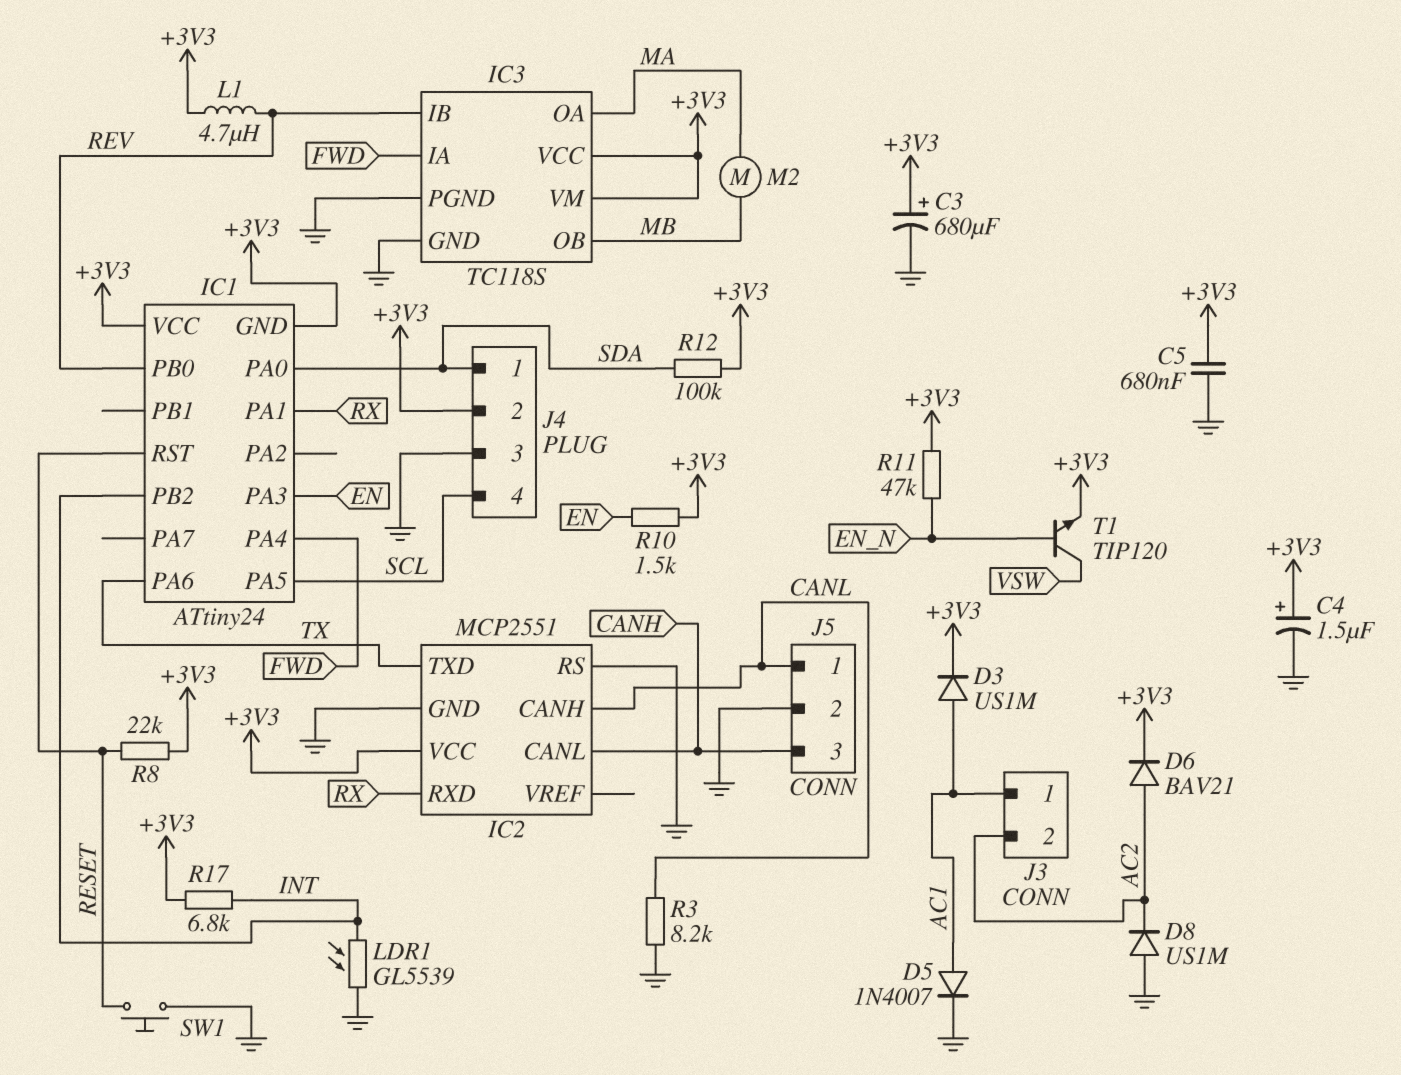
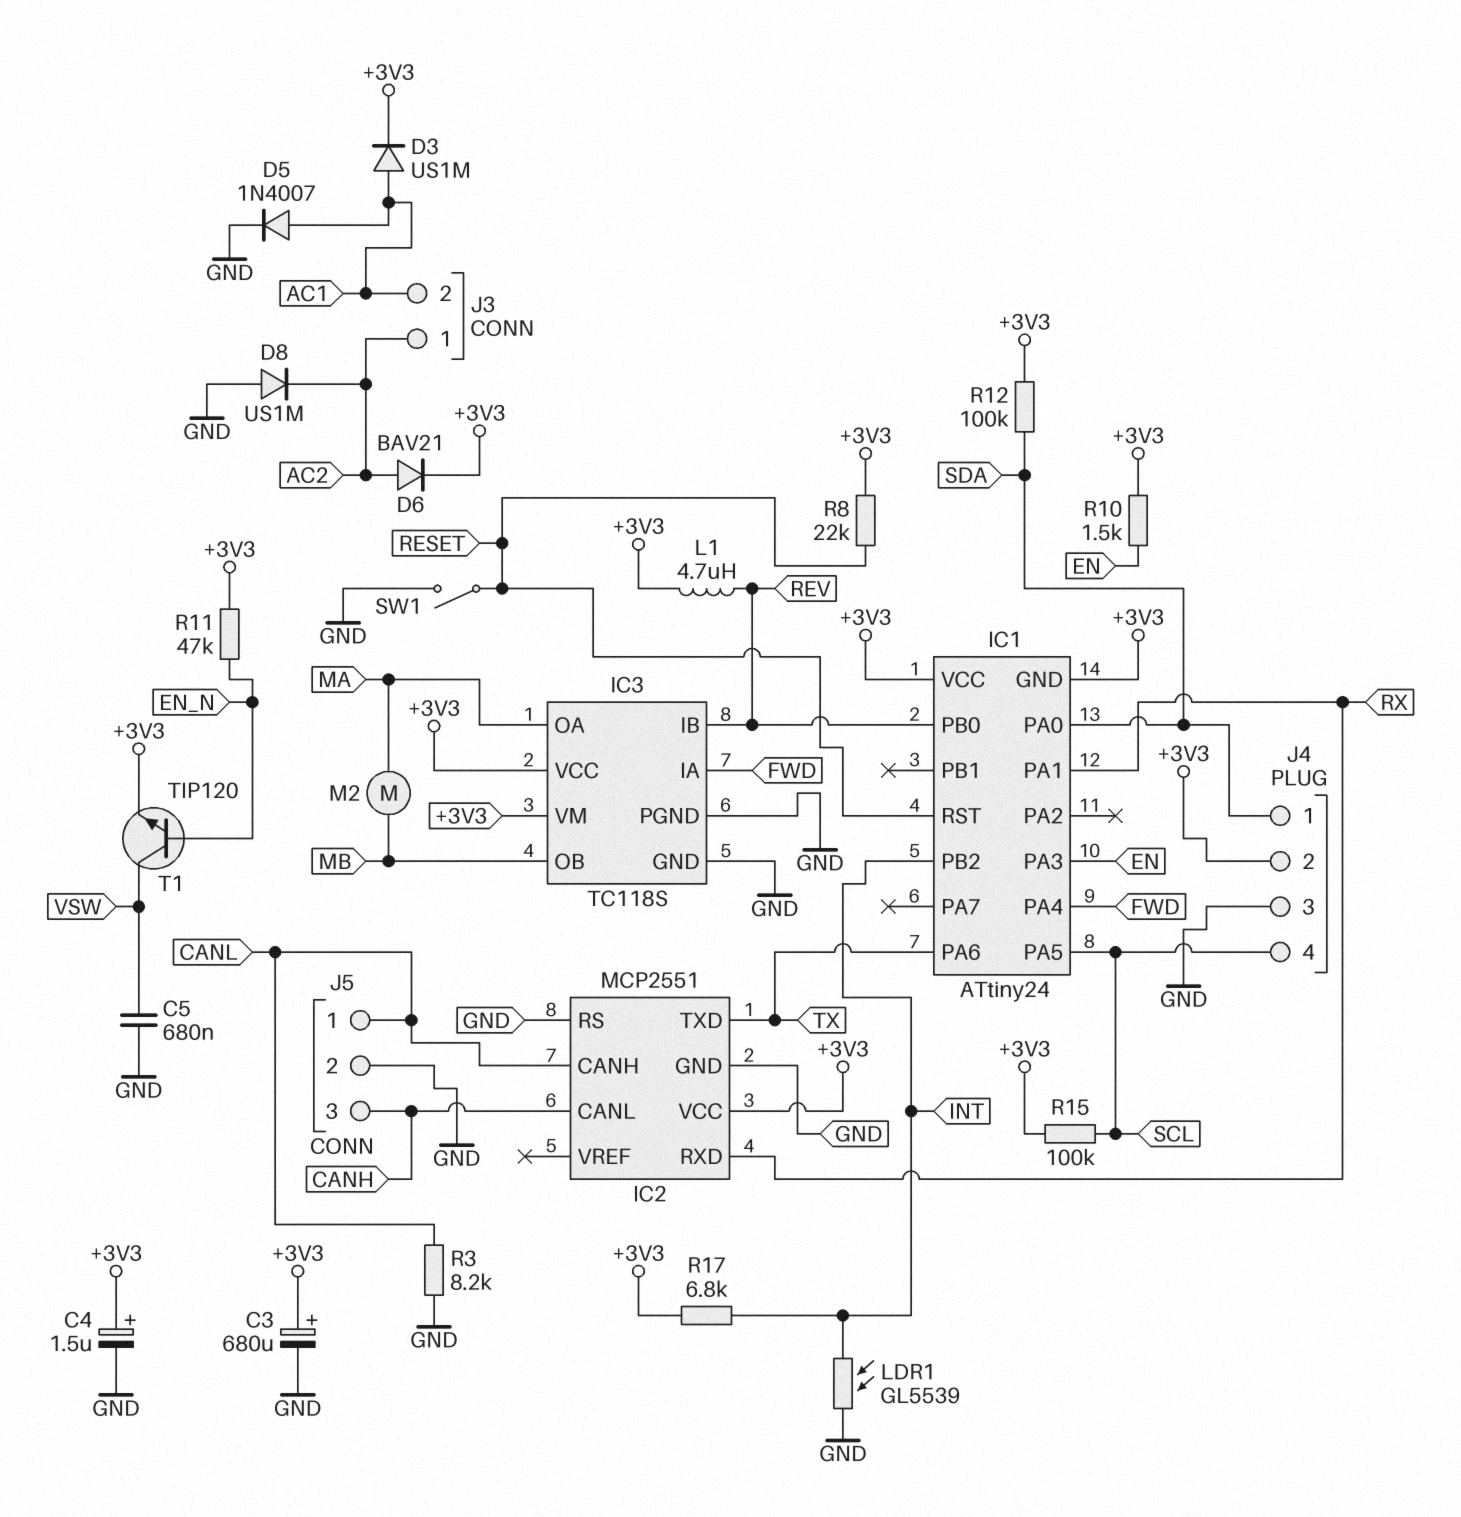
C5: 680nF (+3V3, GND) -> 680nF (GND, VSW)
J3 pin 1: AC1 -> AC2
J3 pin 2: AC2 -> AC1
R15: none -> 100k (+3V3, SCL)
SW1: button (GND, RESET) -> switch (GND, RESET)

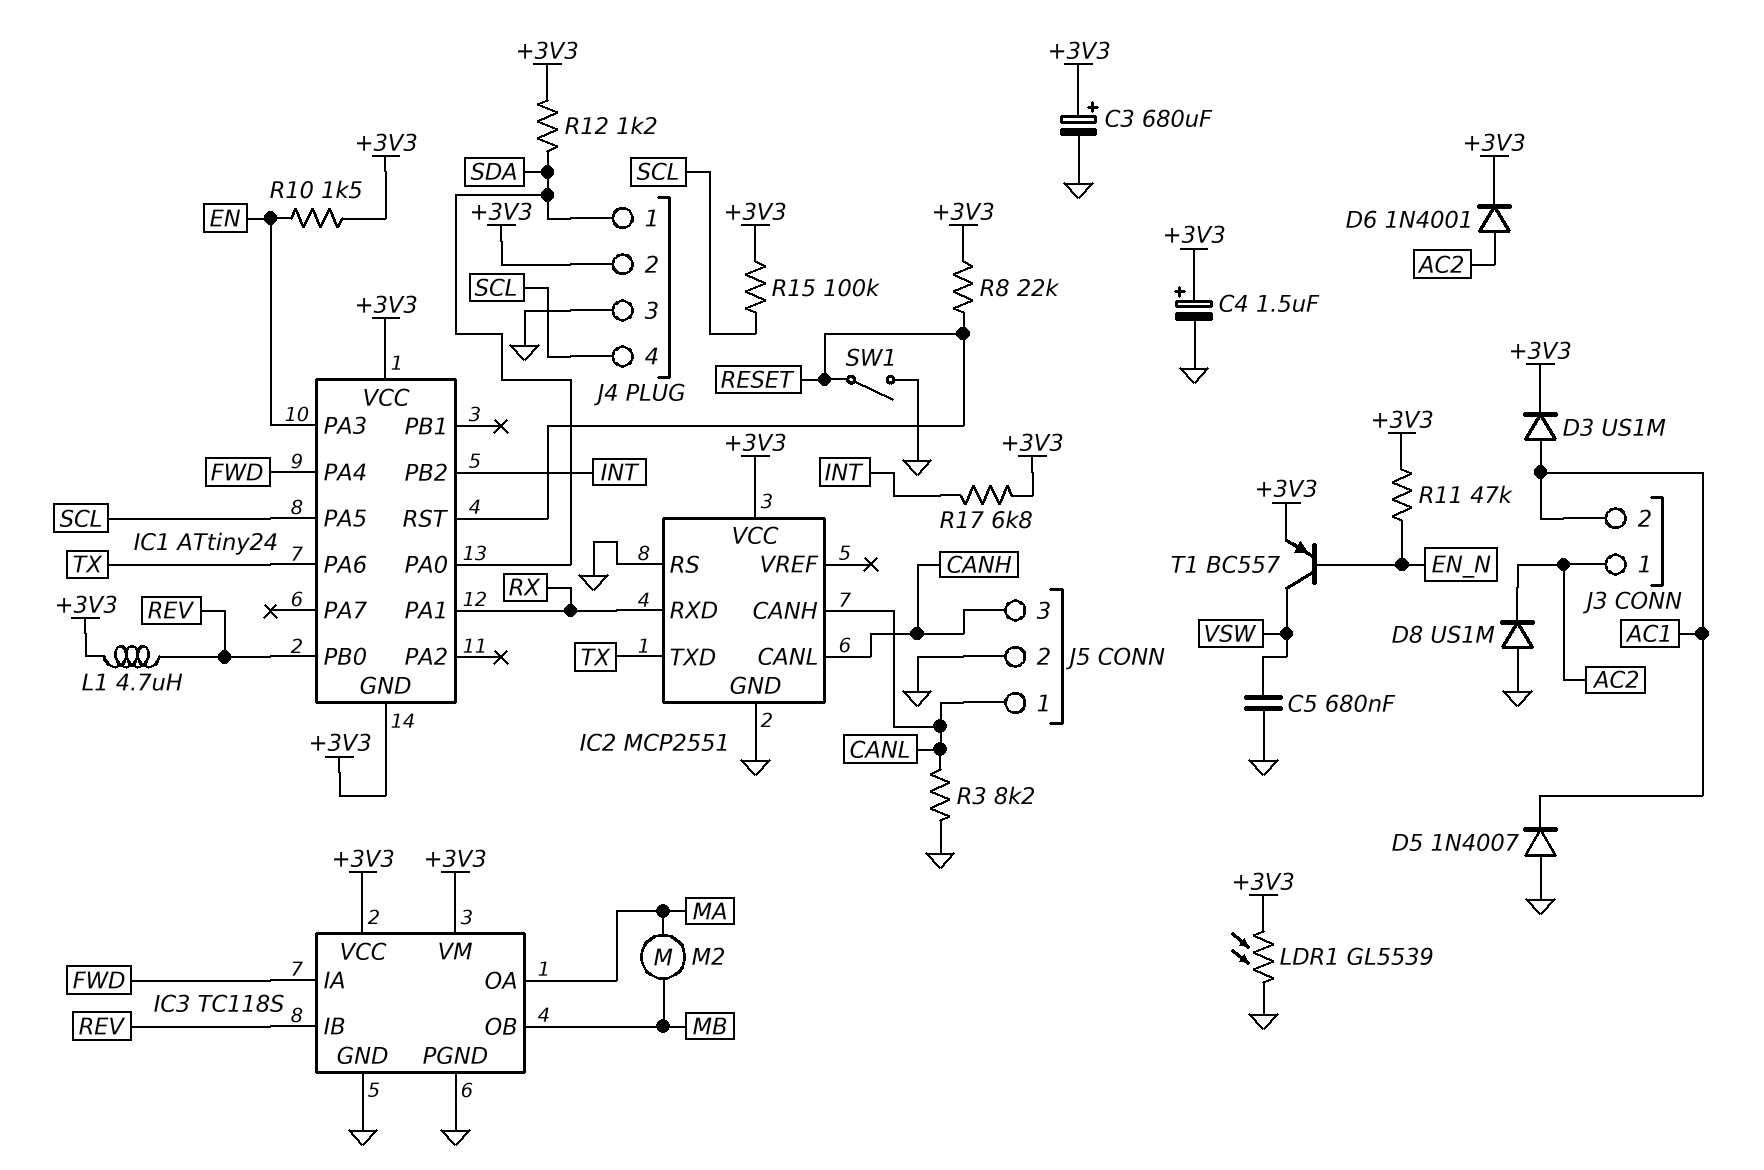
D5: diode 1N4007 (A AC1, K GND) -> diode 1N4007 (A GND, K AC1)
D6: diode BAV21 (A AC2, K +3V3) -> diode 1N4001 (A AC2, K +3V3)
LDR1: GL5539 (GND, INT) -> GL5539 (+3V3, GND)
R12: 100k (+3V3, SDA) -> 1.2k (+3V3, SDA)
T1: NPN TIP120 (B EN_N, C VSW, E +3V3) -> PNP BC557 (B EN_N, C VSW, E +3V3)

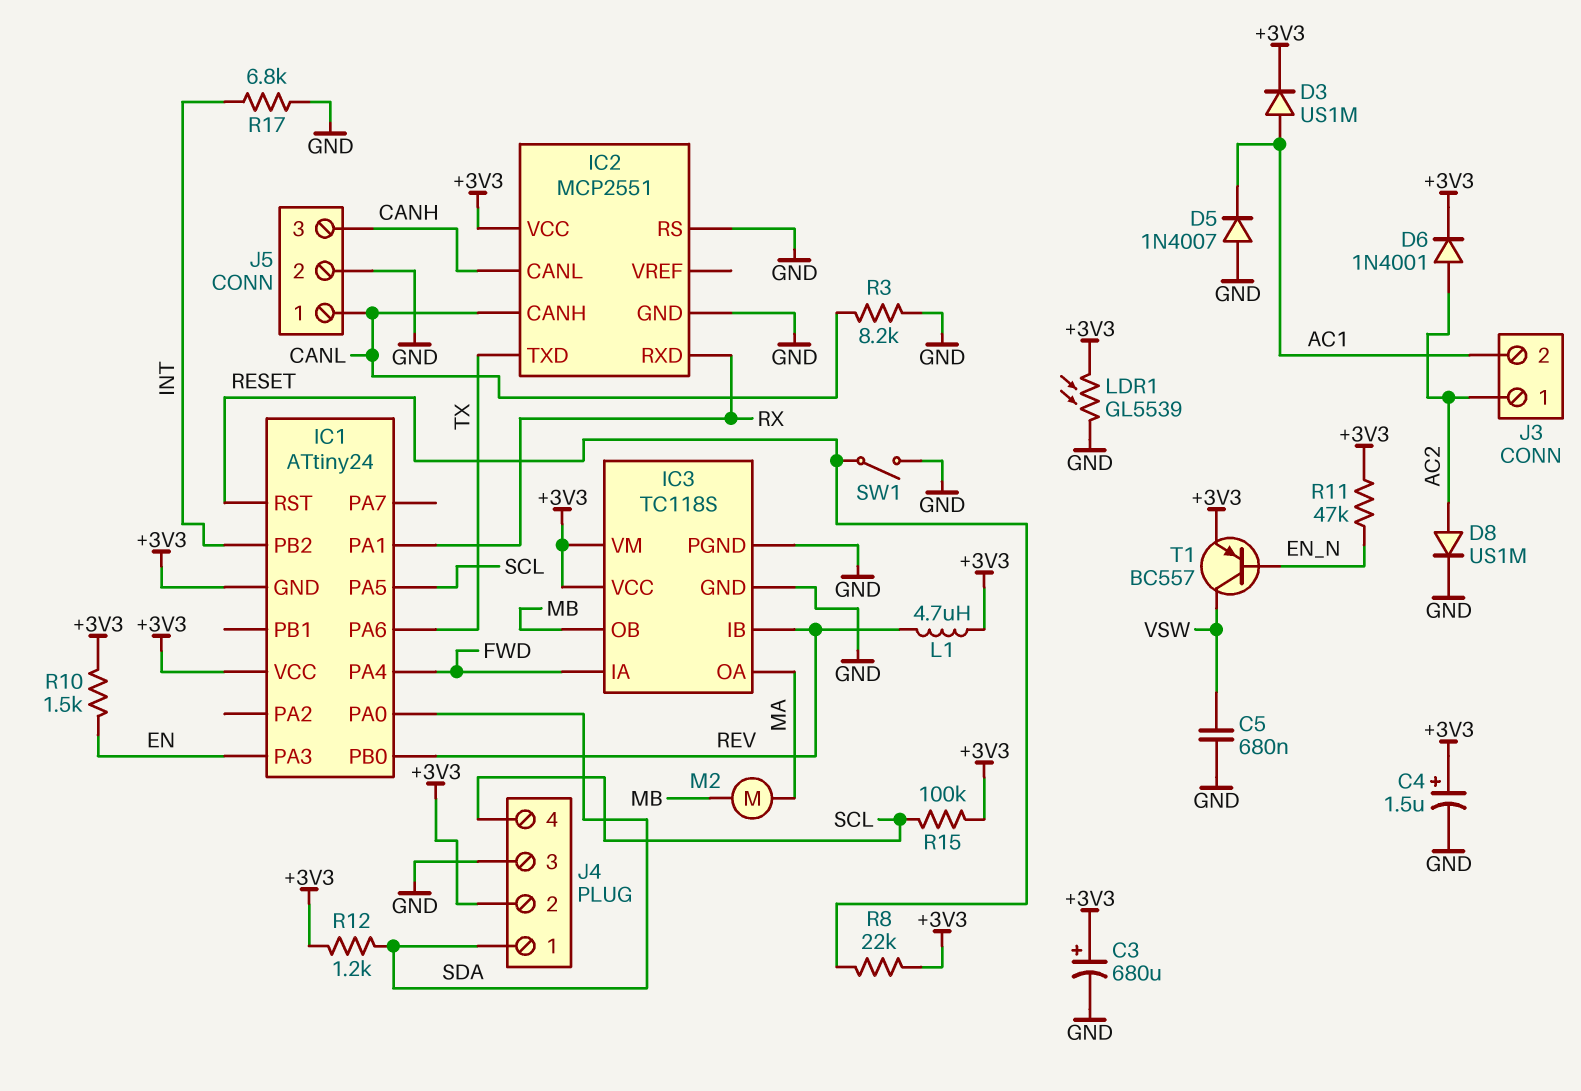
D8: diode US1M (A GND, K AC2) -> diode US1M (A AC2, K GND)
R17: 6.8k (+3V3, INT) -> 6.8k (GND, INT)

